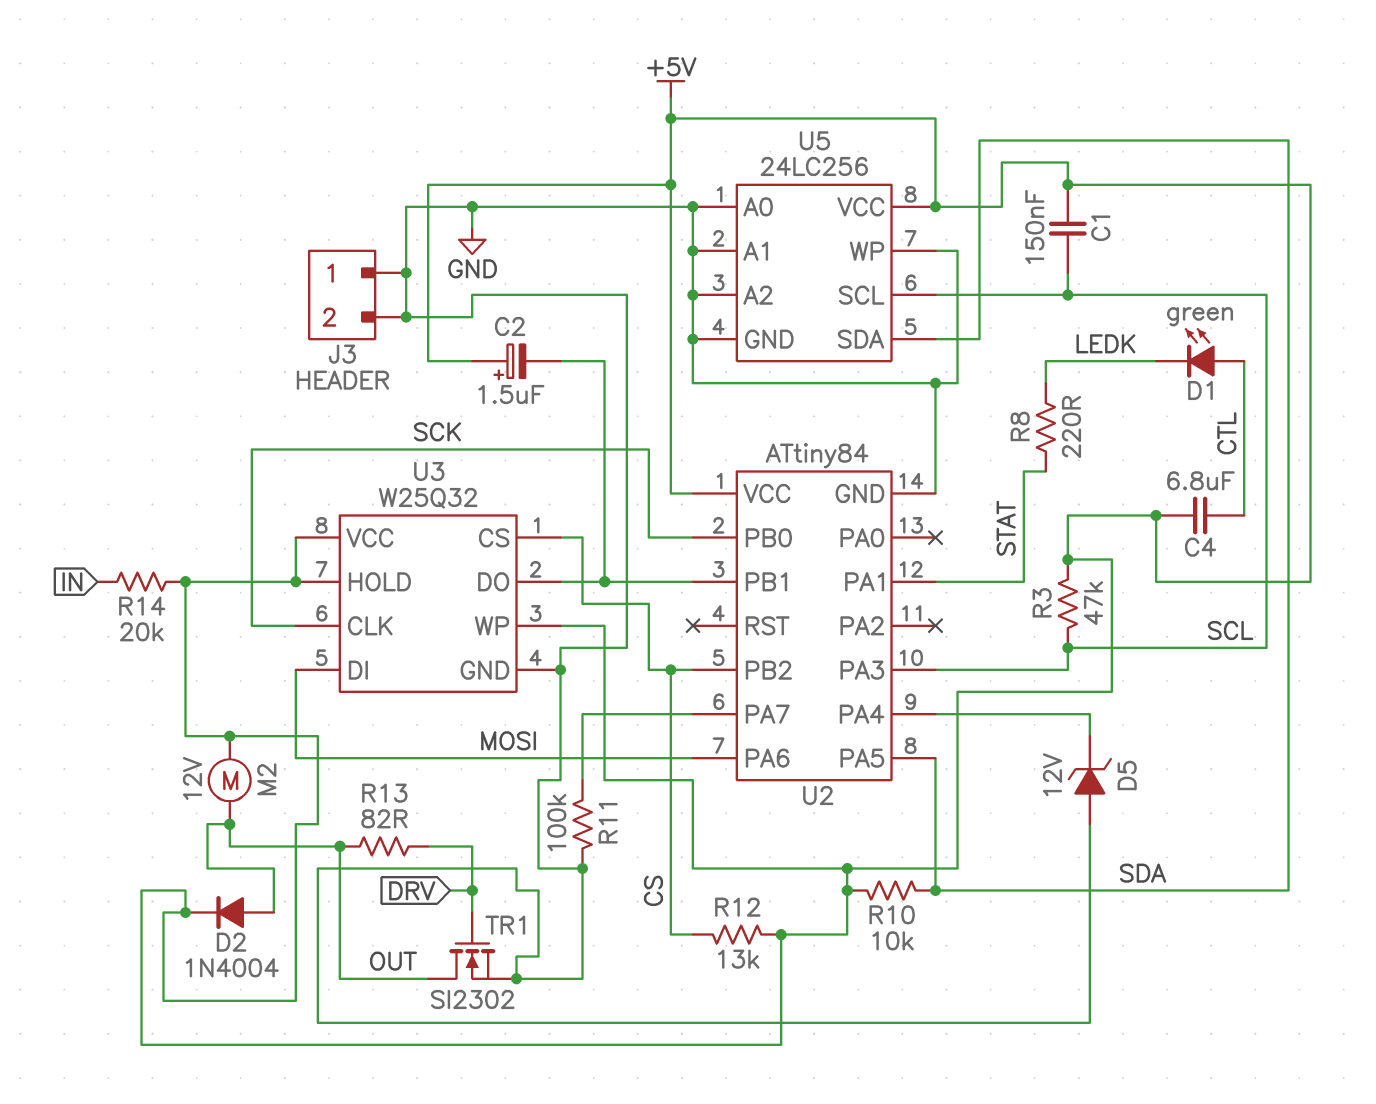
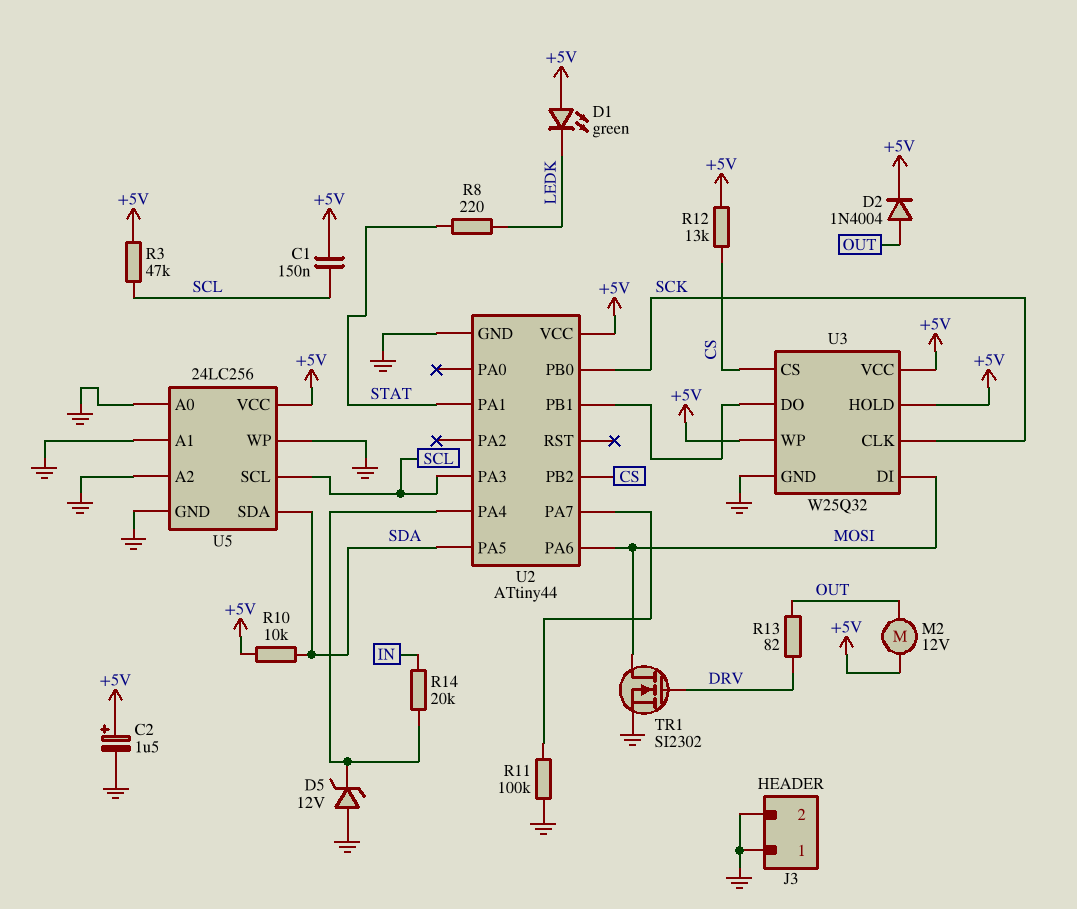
C2: 1.5uF (plus +5V, minus U2/PB1) -> 1.5uF (plus +5V, minus GND)
C4: 6.8uF (+5V, CTL) -> none
D1: LED green (A CTL, K LEDK) -> LED green (A +5V, K LEDK)
R14: 20k (+5V, IN) -> 20k (IN, U2/PA4)
TR1: NMOS SI2302 (G DRV, D OUT, S GND) -> NMOS SI2302 (G DRV, D MOSI, S GND)
U2: ATtiny84 -> ATtiny44

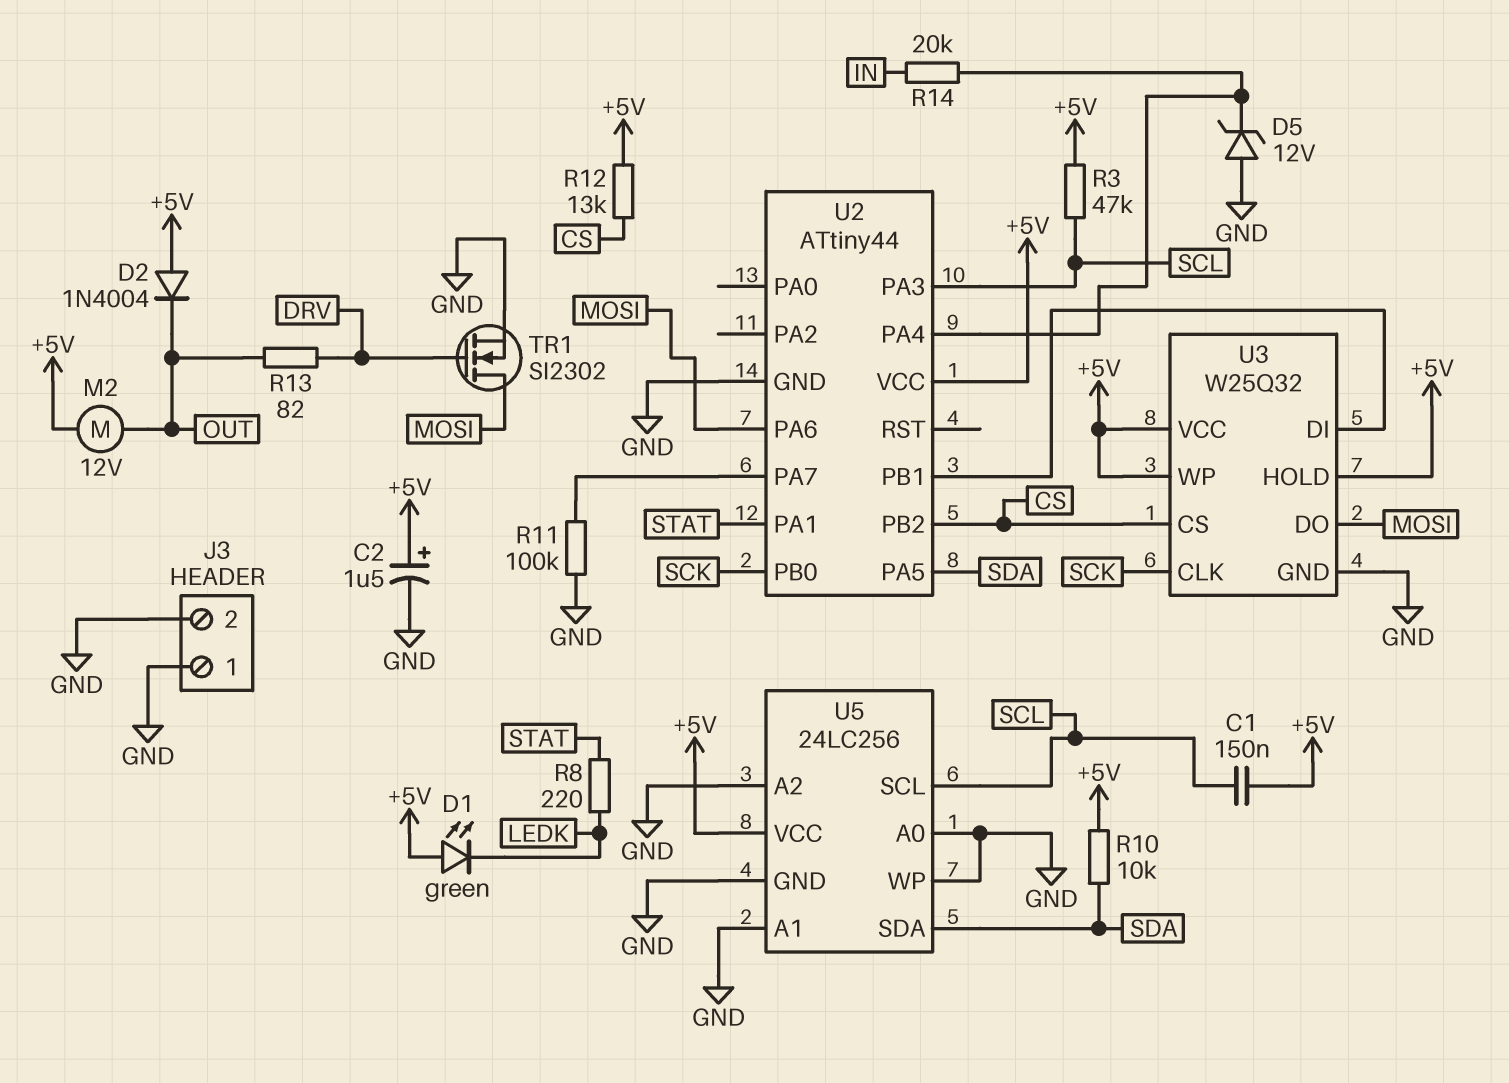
D2: diode 1N4004 (A OUT, K +5V) -> diode 1N4004 (A +5V, K OUT)
U3 pin DI: MOSI -> U2/PB1
U3 pin DO: U2/PB1 -> MOSI

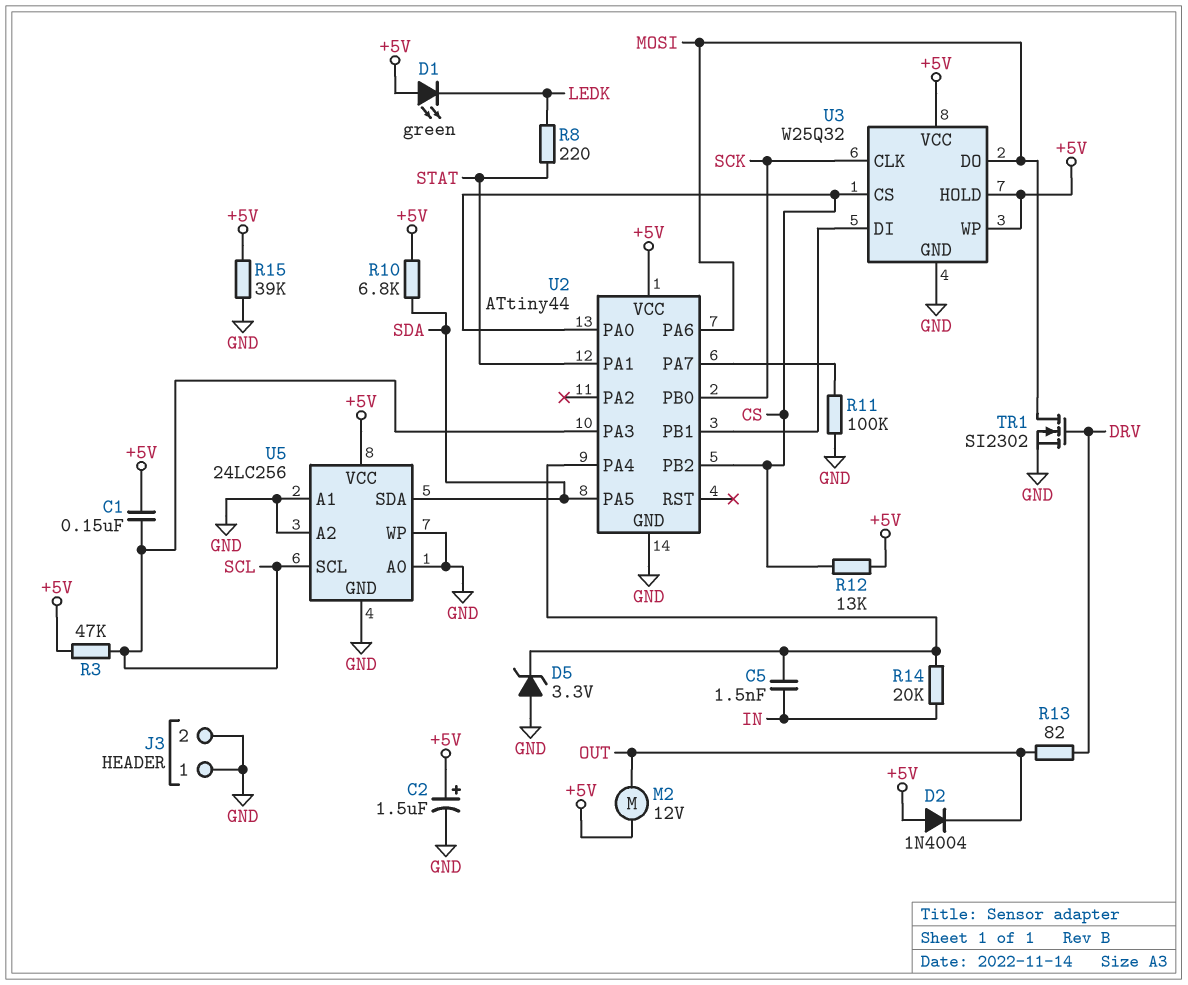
C5: none -> 1.5nF (IN, U2/PA4)
D5: zener 12V (A GND, K U2/PA4) -> zener 3.3V (A GND, K U2/PA4)
R10: 10k (+5V, SDA) -> 6.8k (+5V, SDA)
R15: none -> 39k (+5V, GND)
U2 pin PA0: none -> CS

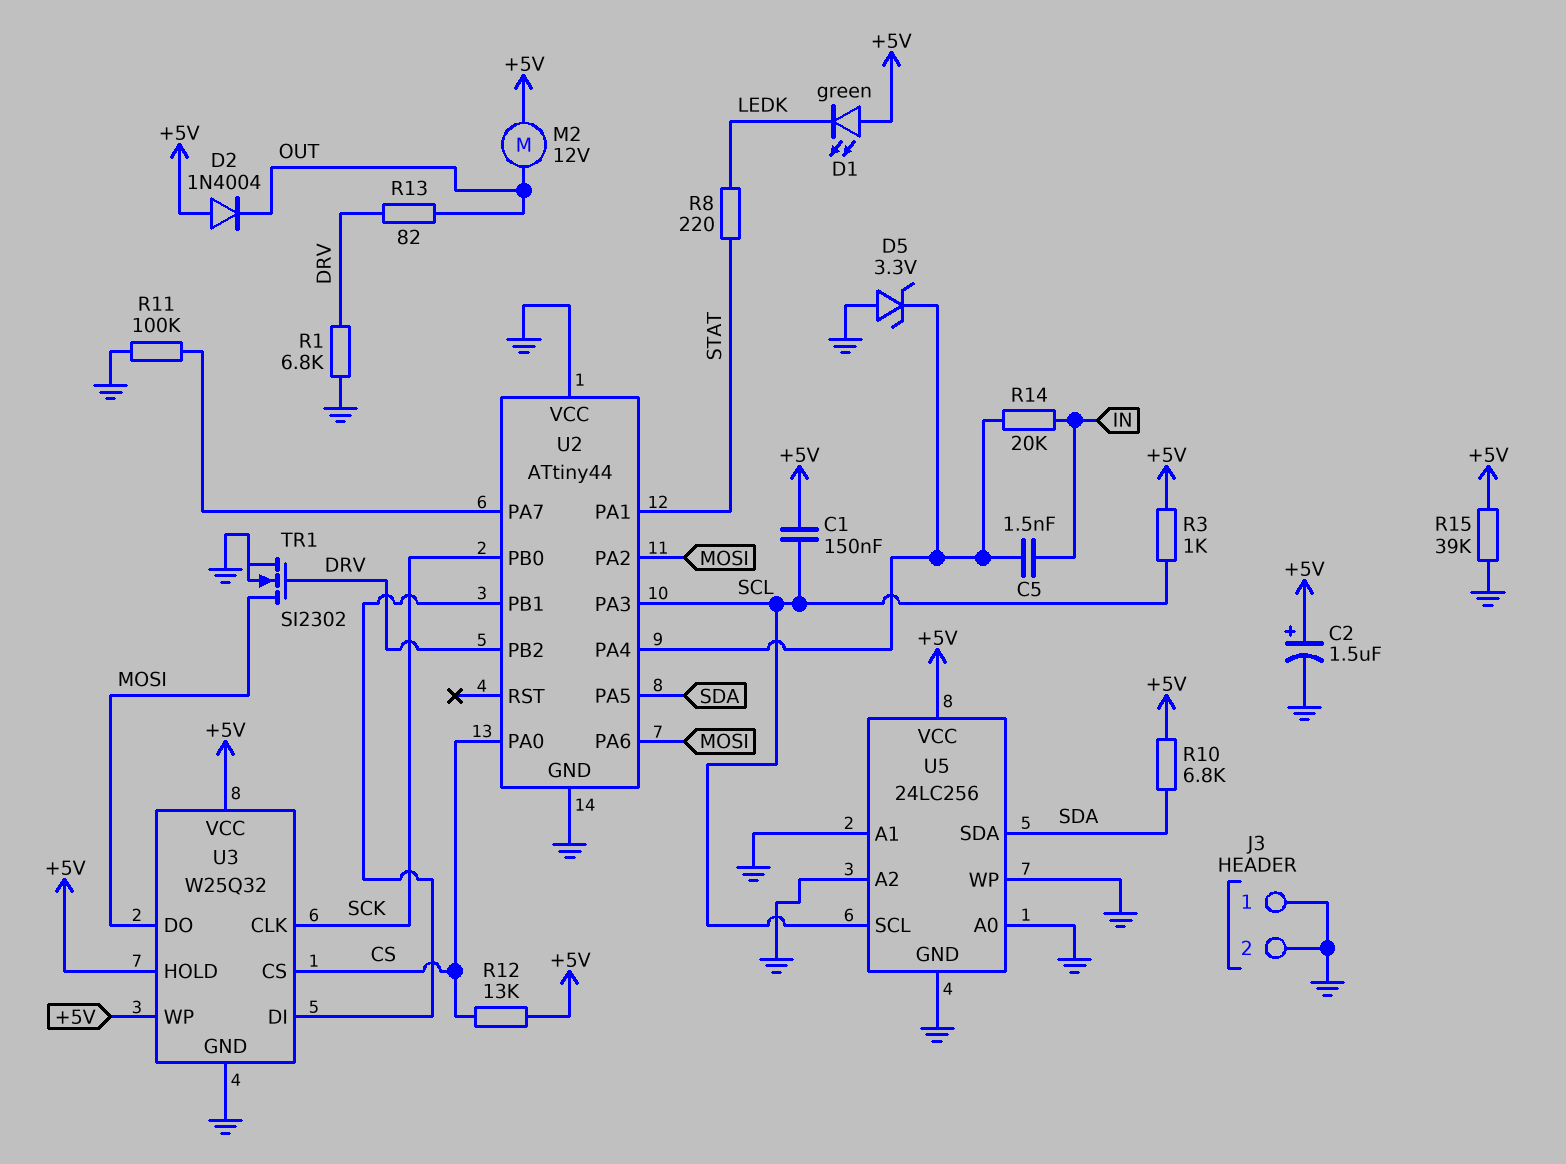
R1: none -> 6.8k (DRV, GND)
R3: 47k (+5V, SCL) -> 1k (+5V, SCL)
U2 pin PA2: none -> MOSI
U2 pin PB2: CS -> DRV
U2 pin VCC: +5V -> GND

